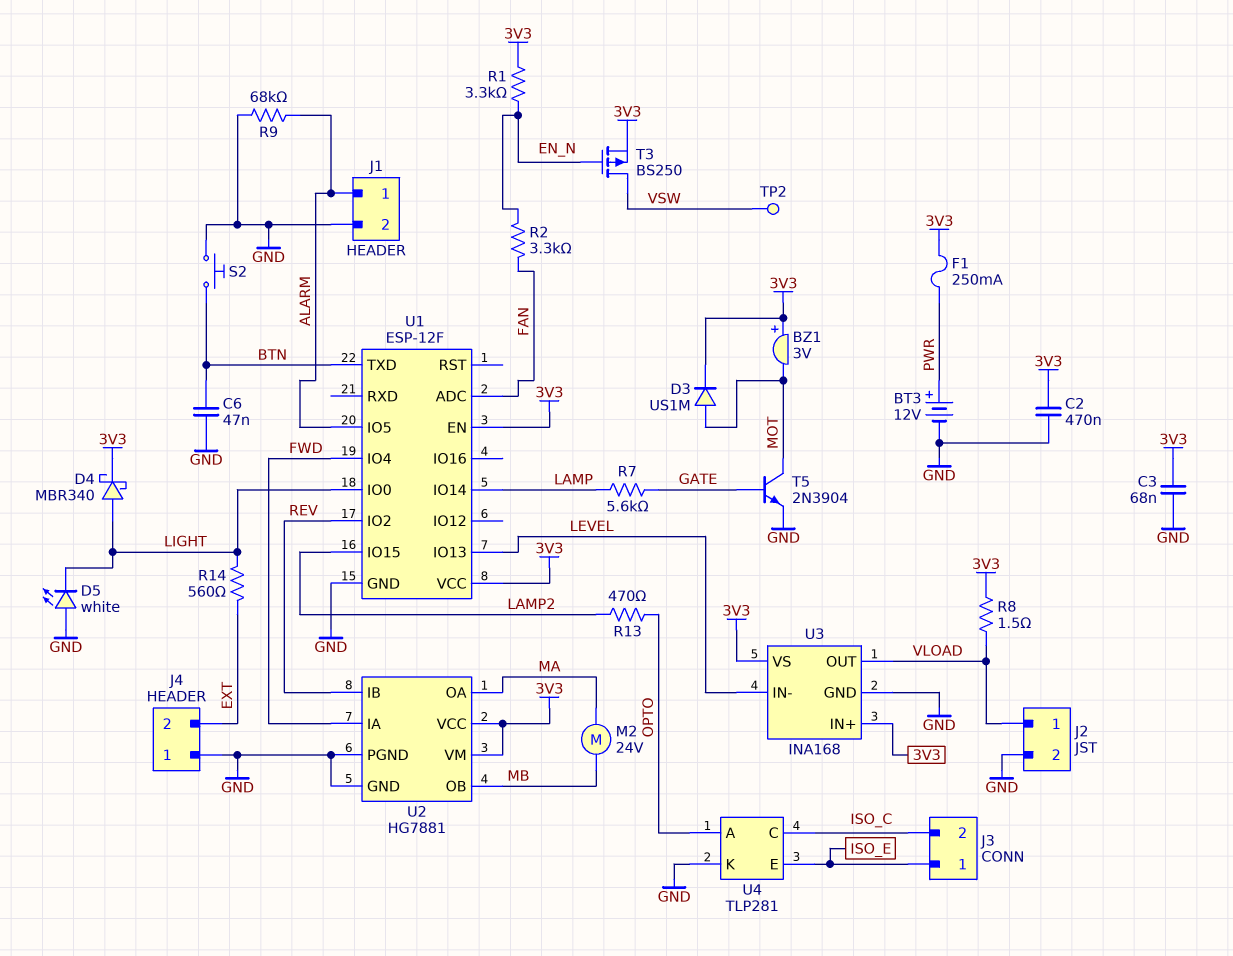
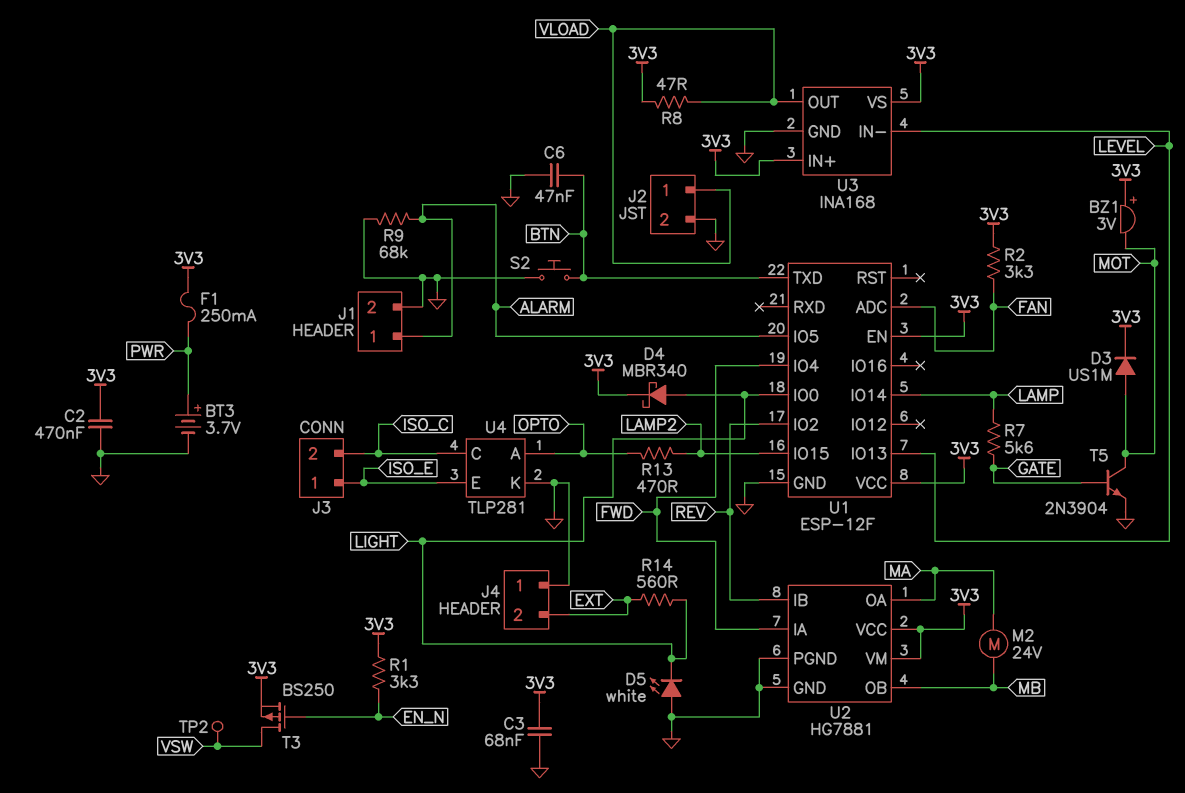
BT3: 12V (plus PWR, minus GND) -> 3.7V (plus PWR, minus GND)
R2: 3.3k (EN_N, FAN) -> 3.3k (3V3, FAN)
R8: 1.5 (3V3, VLOAD) -> 47 (3V3, VLOAD)

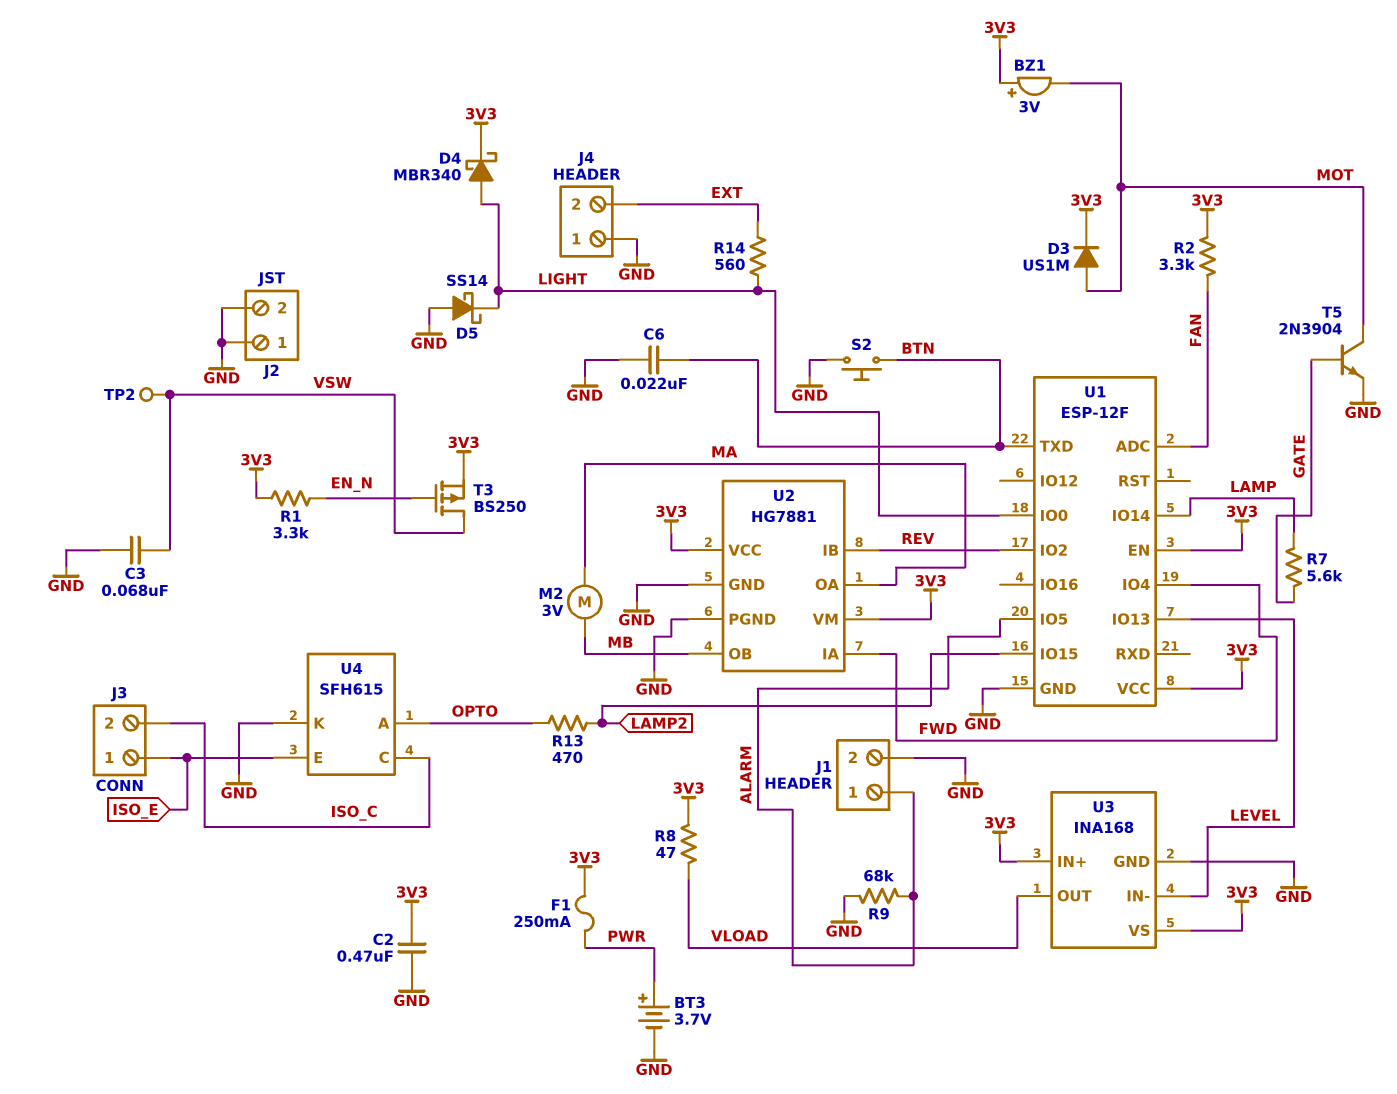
C3: 68nF (3V3, GND) -> 68nF (GND, VSW)
C6: 47nF (BTN, GND) -> 22nF (BTN, GND)
D5: LED white (A GND, K LIGHT) -> schottky SS14 (A GND, K LIGHT)
J2 pin 1: VLOAD -> GND
M2: motor 24V (MA, MB) -> motor 3V (MA, MB)
U4: TLP281 -> SFH615

